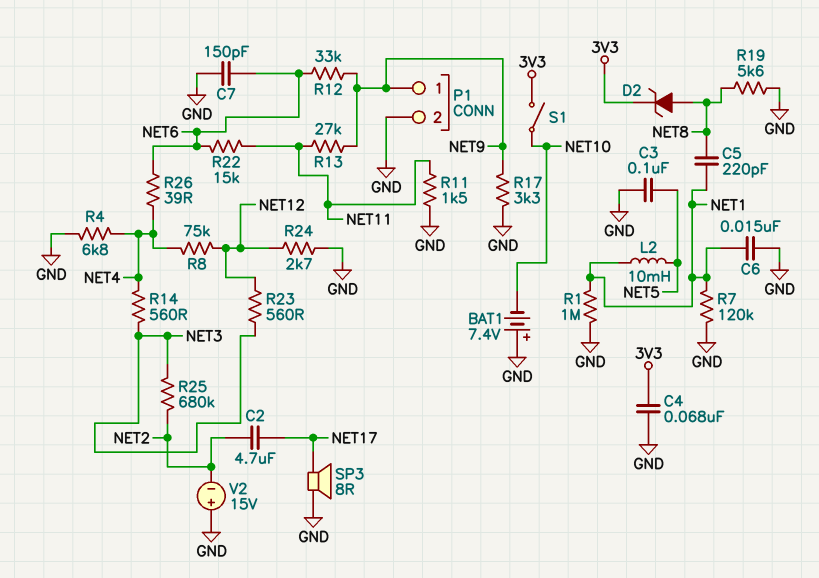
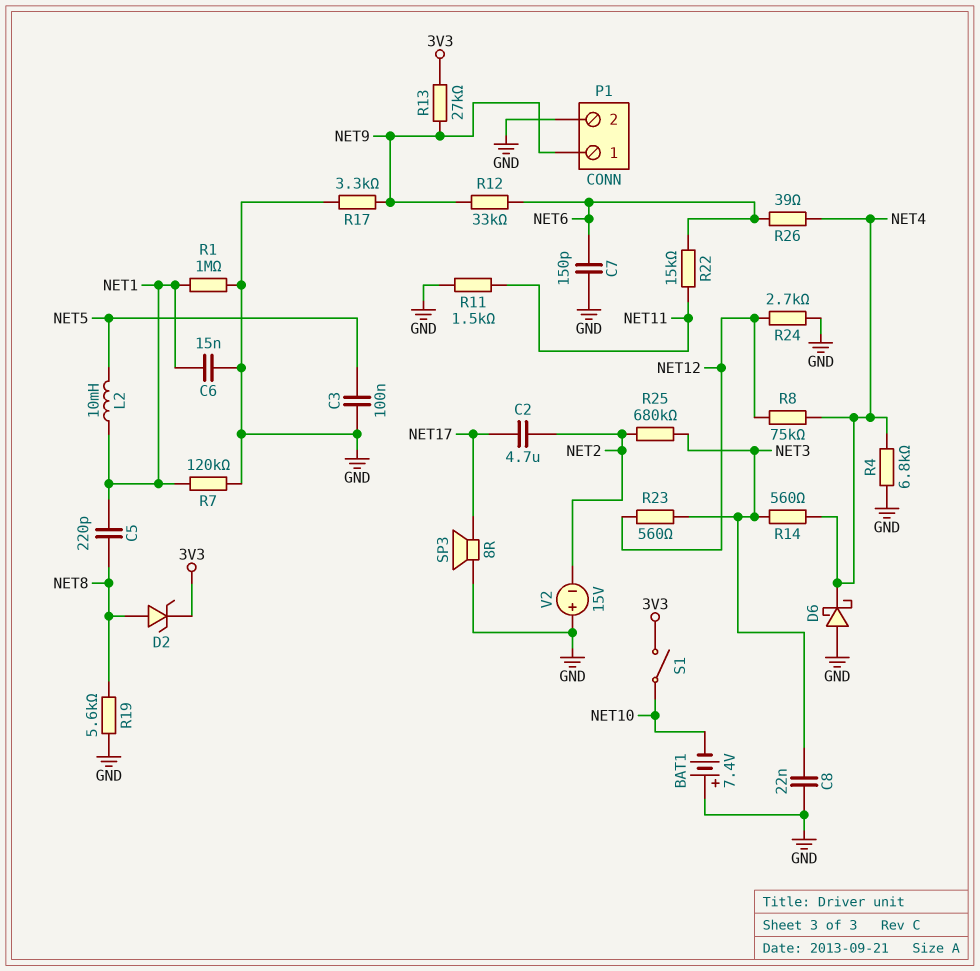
C4: 68nF (3V3, GND) -> none
C8: none -> 22nF (GND, NET3)
D6: none -> schottky (A GND, K NET4)
R13: 27k (NET9, NET11) -> 27k (3V3, NET9)

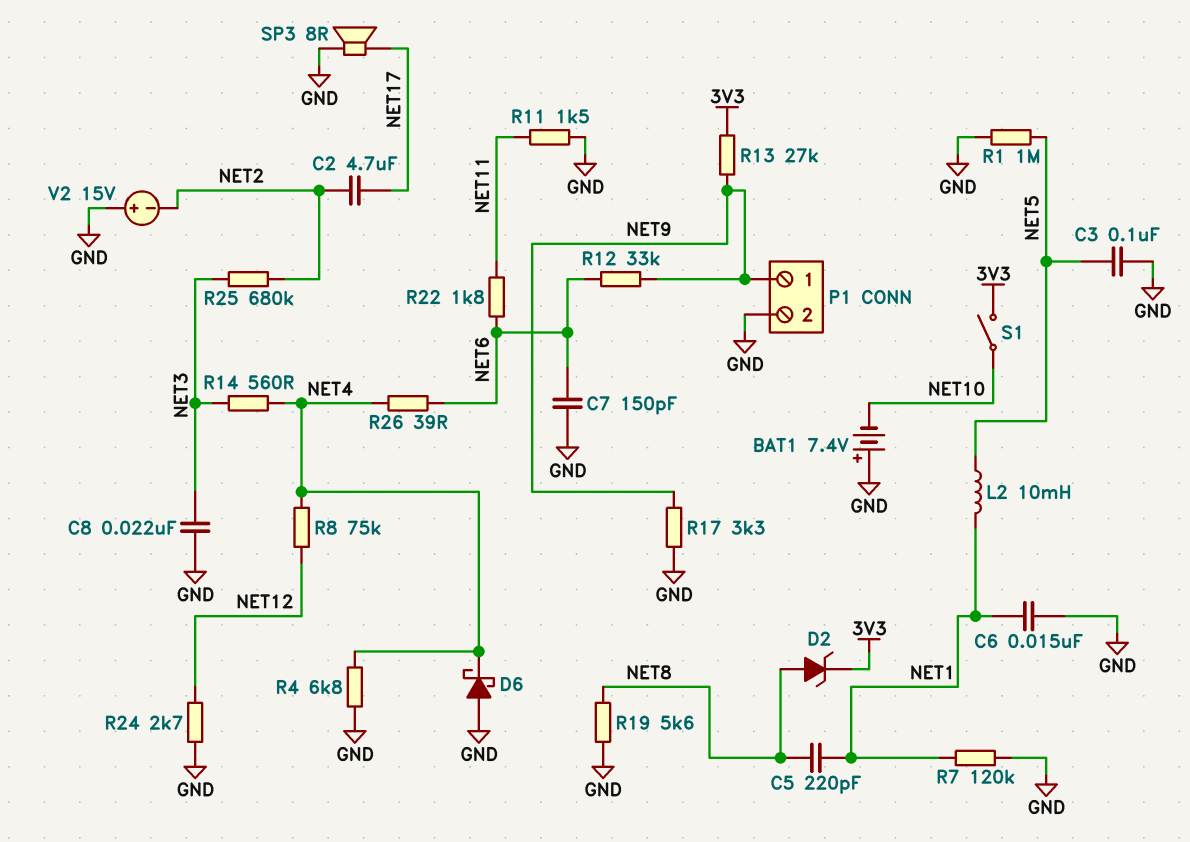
R1: 1M (GND, NET1) -> 1M (GND, NET5)
R22: 15k (NET6, NET11) -> 1.8k (NET6, NET11)
R23: 560 (NET3, NET12) -> none

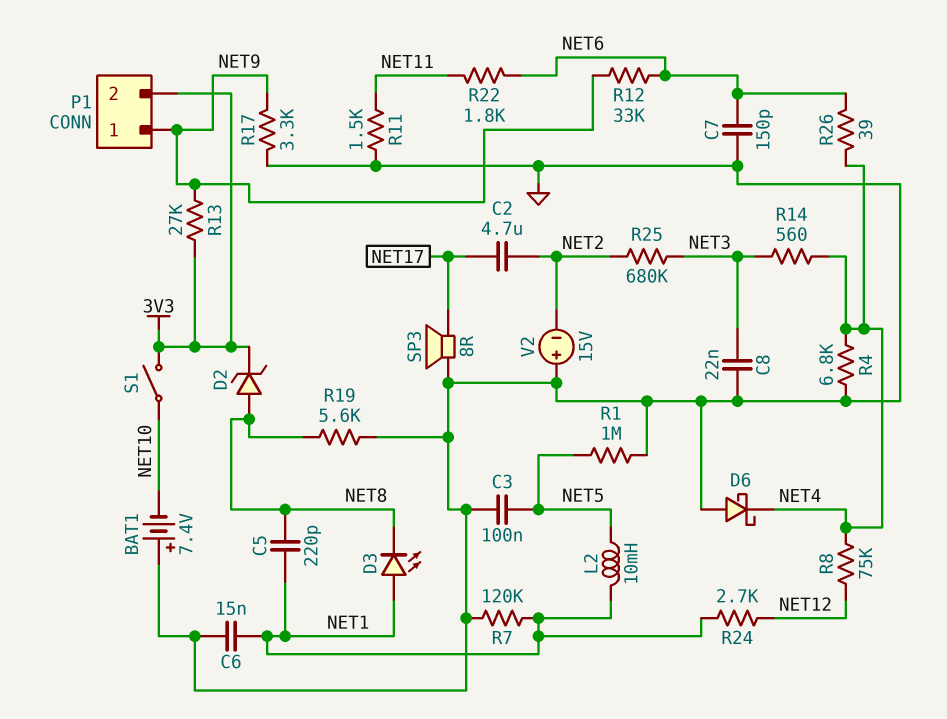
D3: none -> LED (A NET1, K NET8)
P1 pin 2: GND -> 3V3
R24: 2.7k (GND, NET12) -> 2.7k (NET1, NET12)

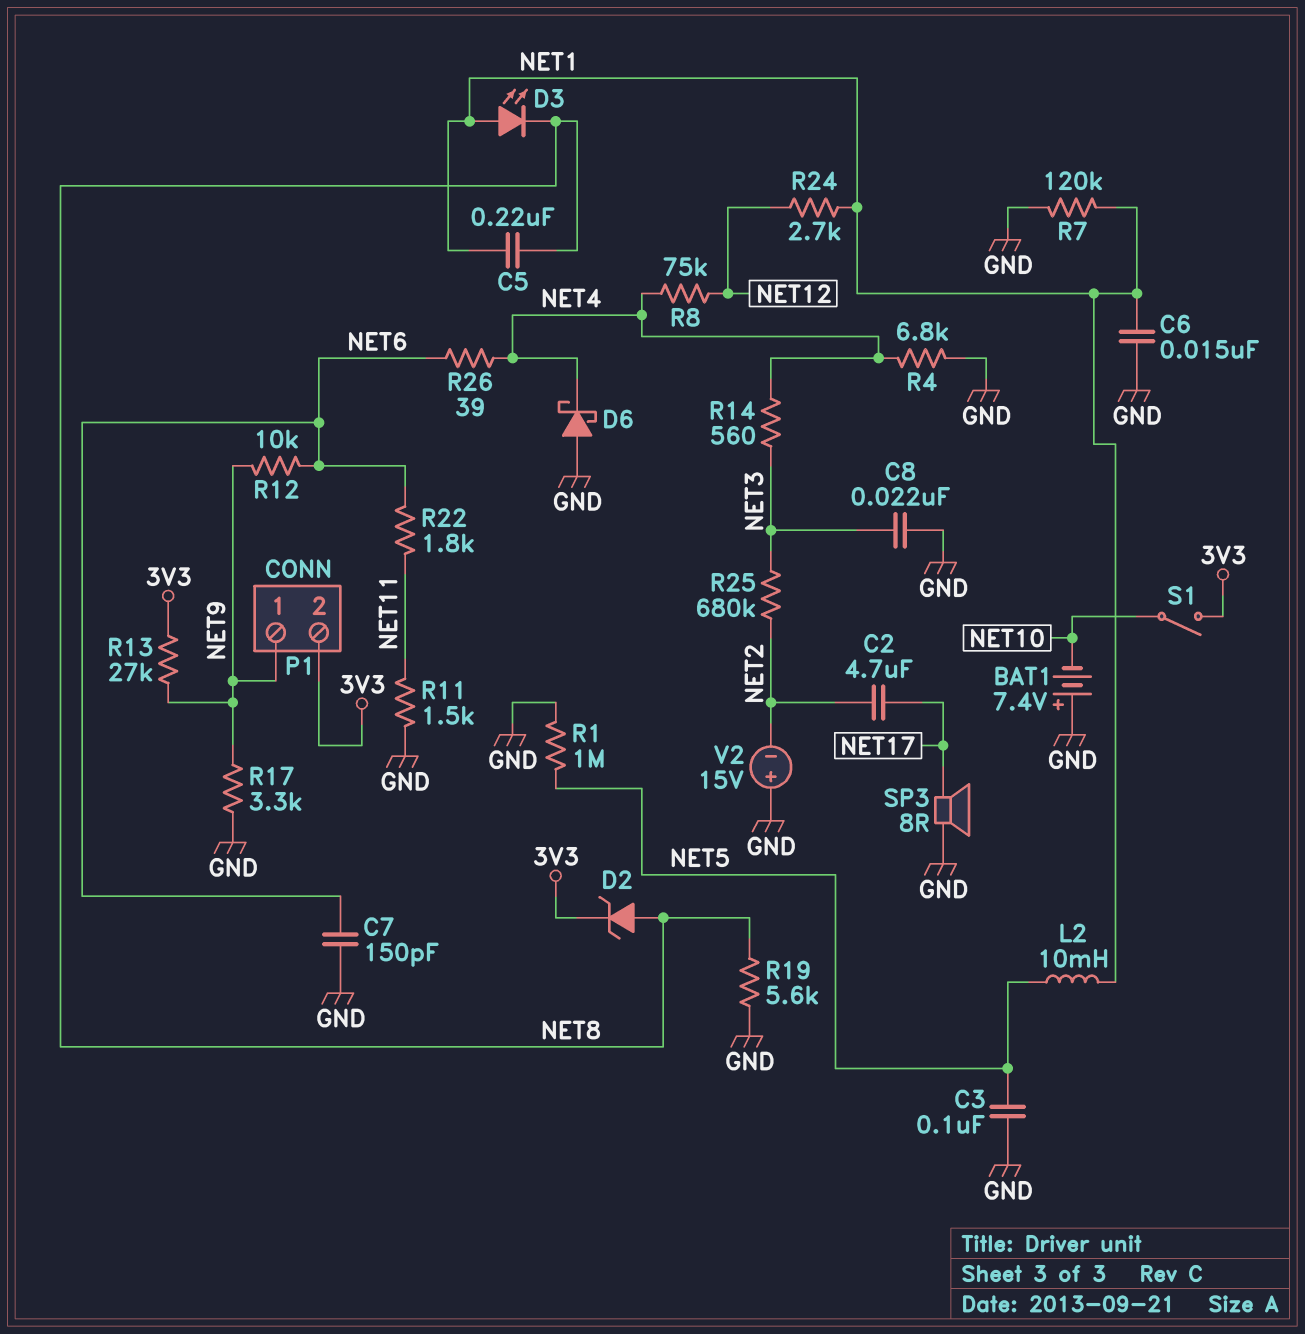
C5: 220pF (NET1, NET8) -> 220nF (NET1, NET8)
R12: 33k (NET6, NET9) -> 10k (NET6, NET9)

